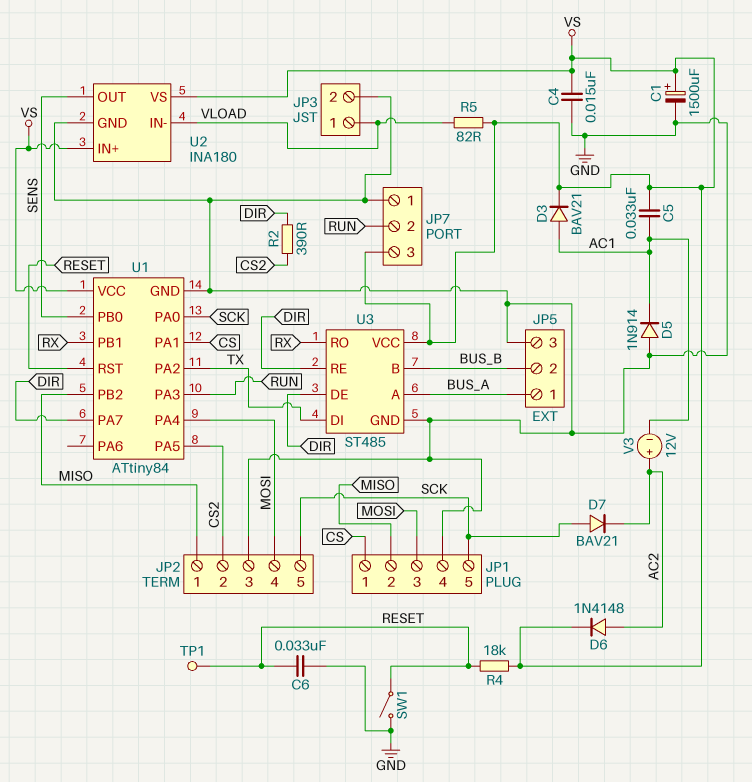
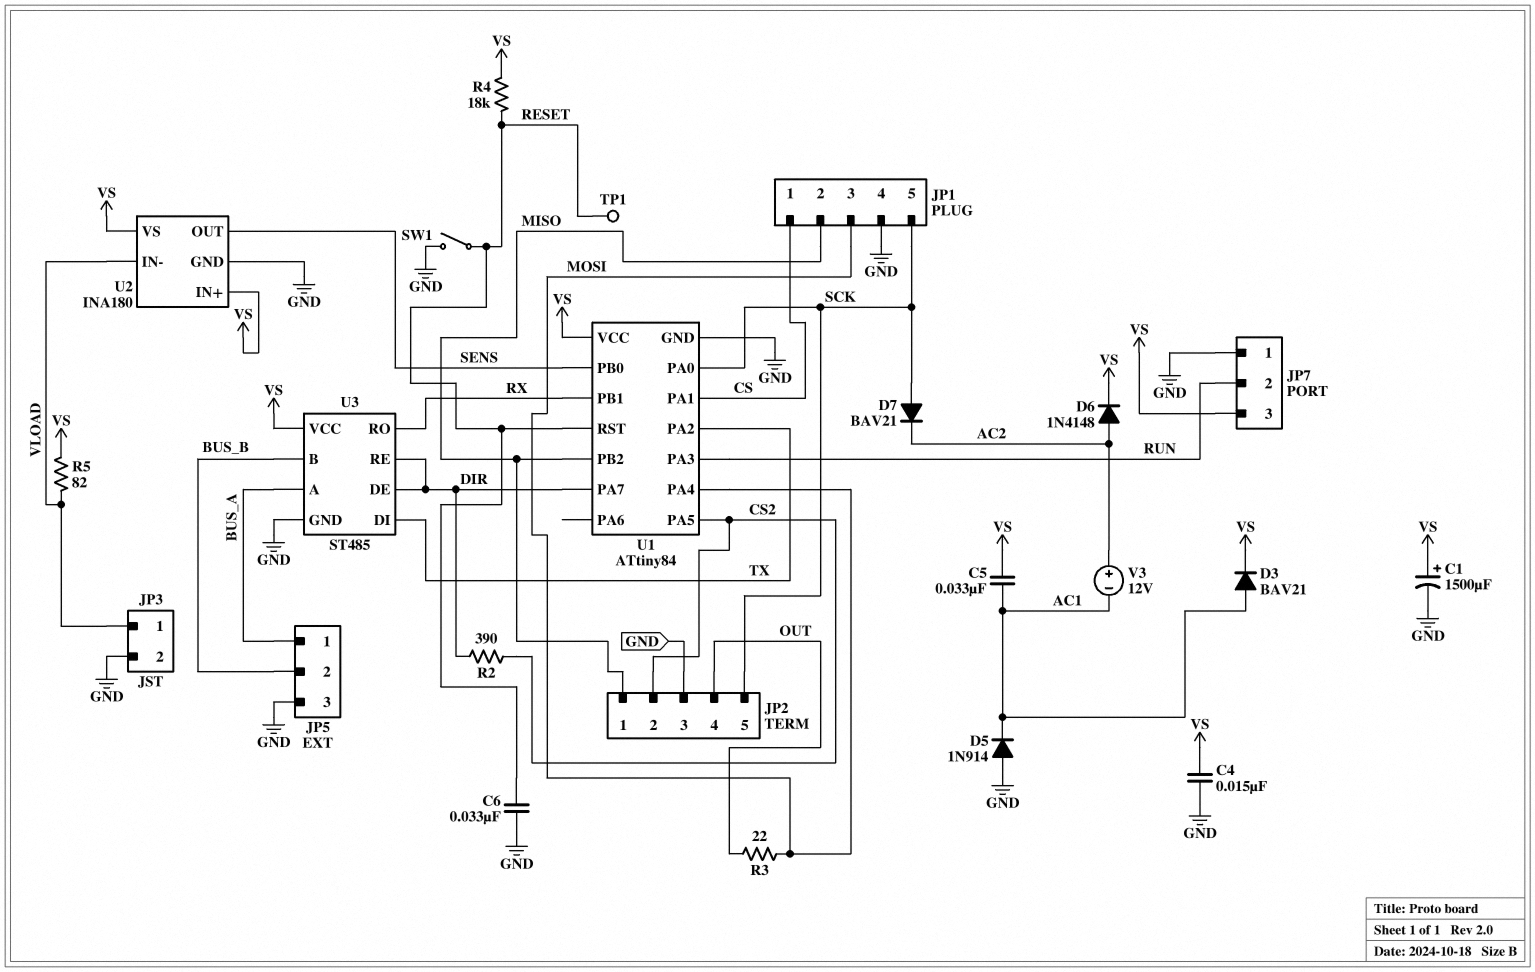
JP2 pin 4: MOSI -> OUT
R3: none -> 22 (MOSI, OUT)

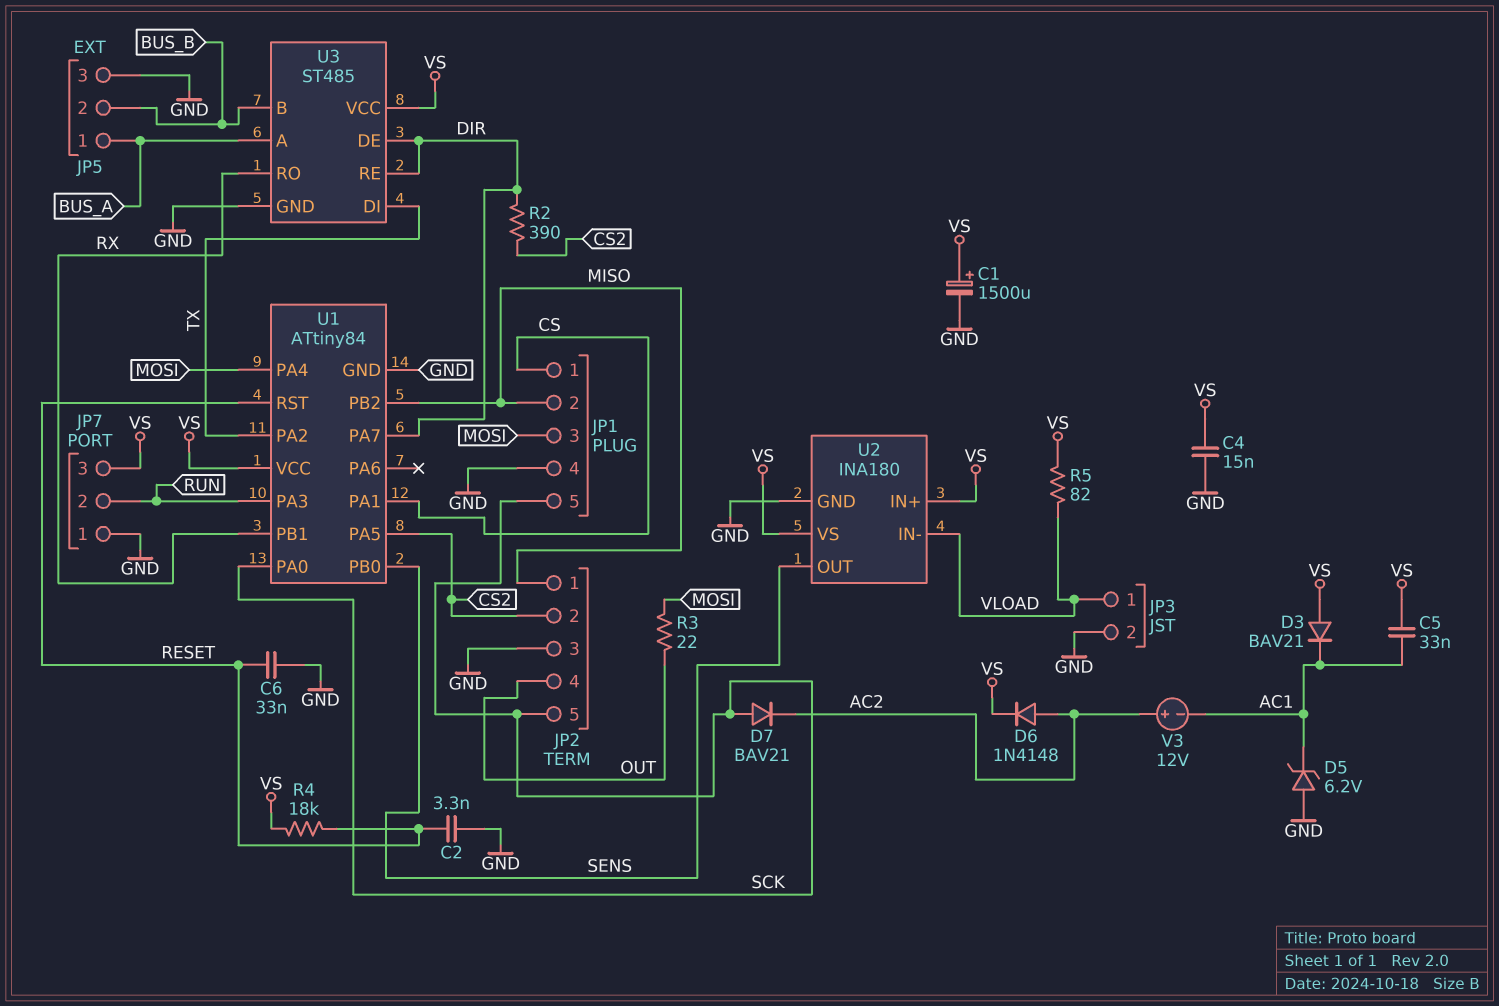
C2: none -> 3.3nF (GND, RESET)
D3: diode BAV21 (A AC1, K VS) -> diode BAV21 (A VS, K AC1)
D5: diode 1N914 (A GND, K AC1) -> zener 6.2V (A GND, K AC1)
SW1: switch (GND, RESET) -> none
TP1: test point (RESET) -> none

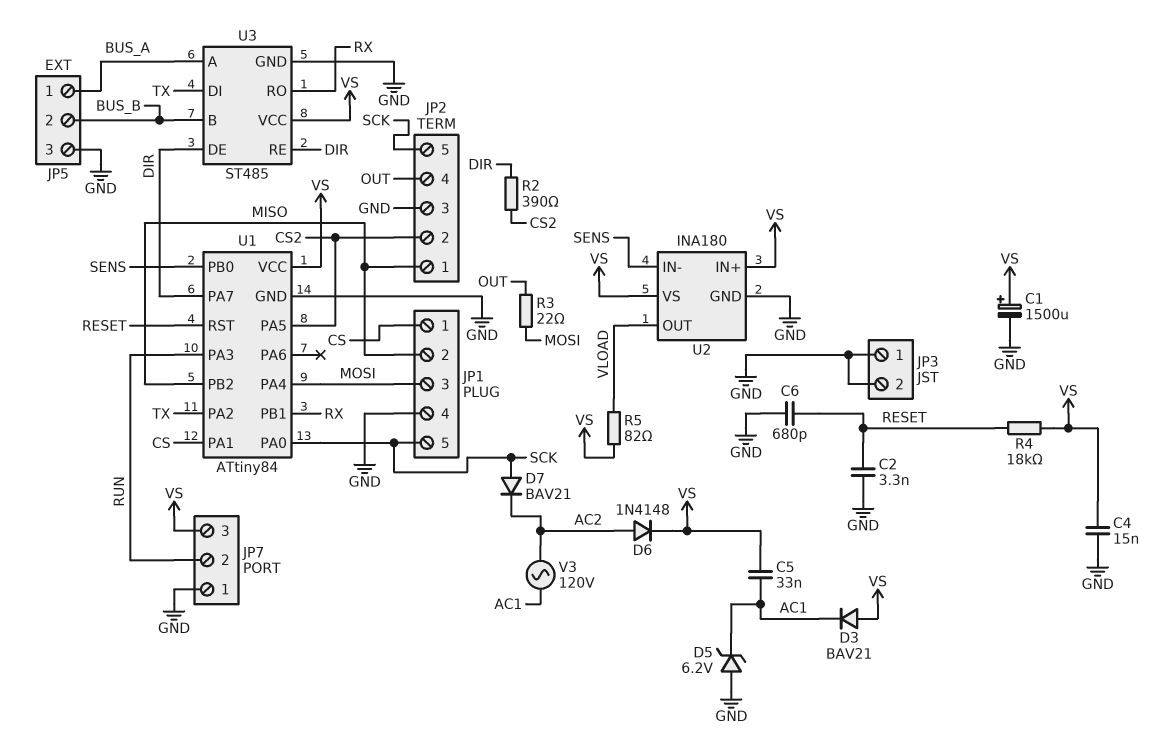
C6: 33nF (GND, RESET) -> 680pF (GND, RESET)
JP3 pin 1: VLOAD -> GND
U2 pin IN-: VLOAD -> SENS
U2 pin OUT: SENS -> VLOAD
V3: 12V (plus AC2, minus AC1) -> AC 120V (AC1, AC2)

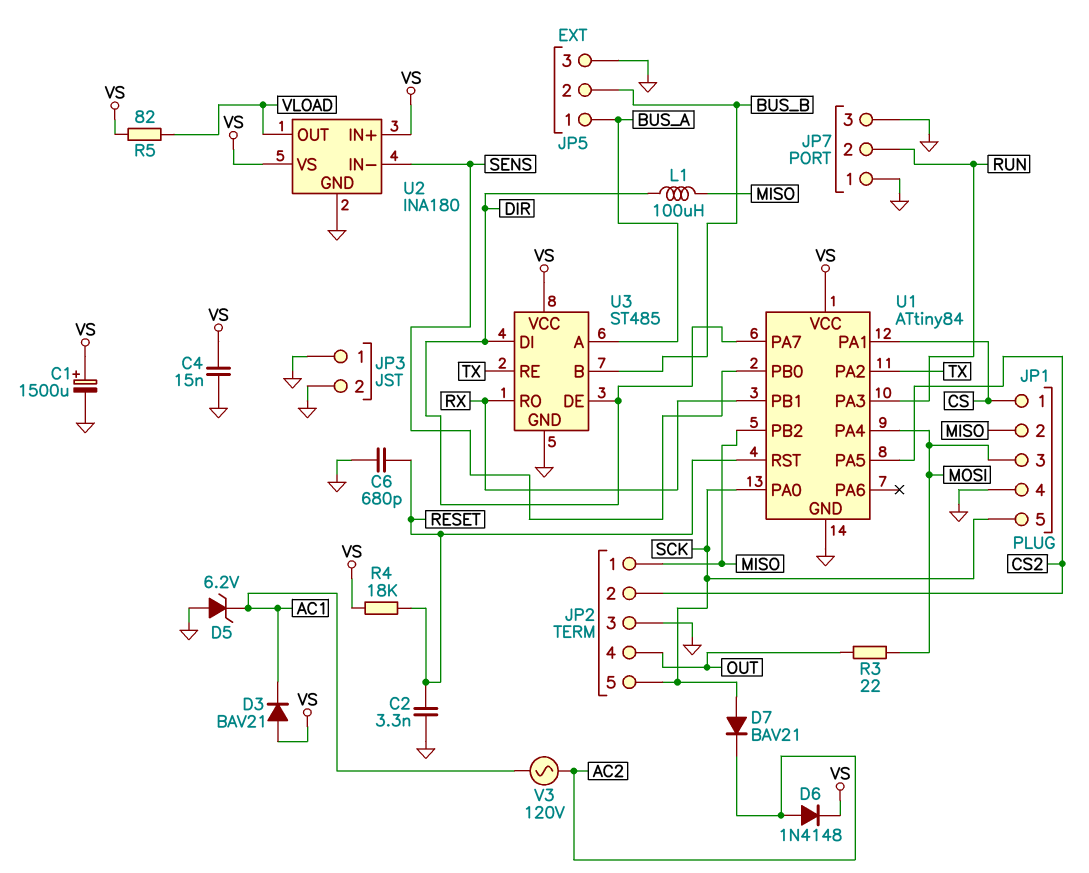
C5: 33nF (AC1, VS) -> none
JP7 pin 3: VS -> GND
L1: none -> 100uH (DIR, MISO)
R2: 390 (CS2, DIR) -> none
U3 pin DI: TX -> DIR
U3 pin RE: DIR -> TX

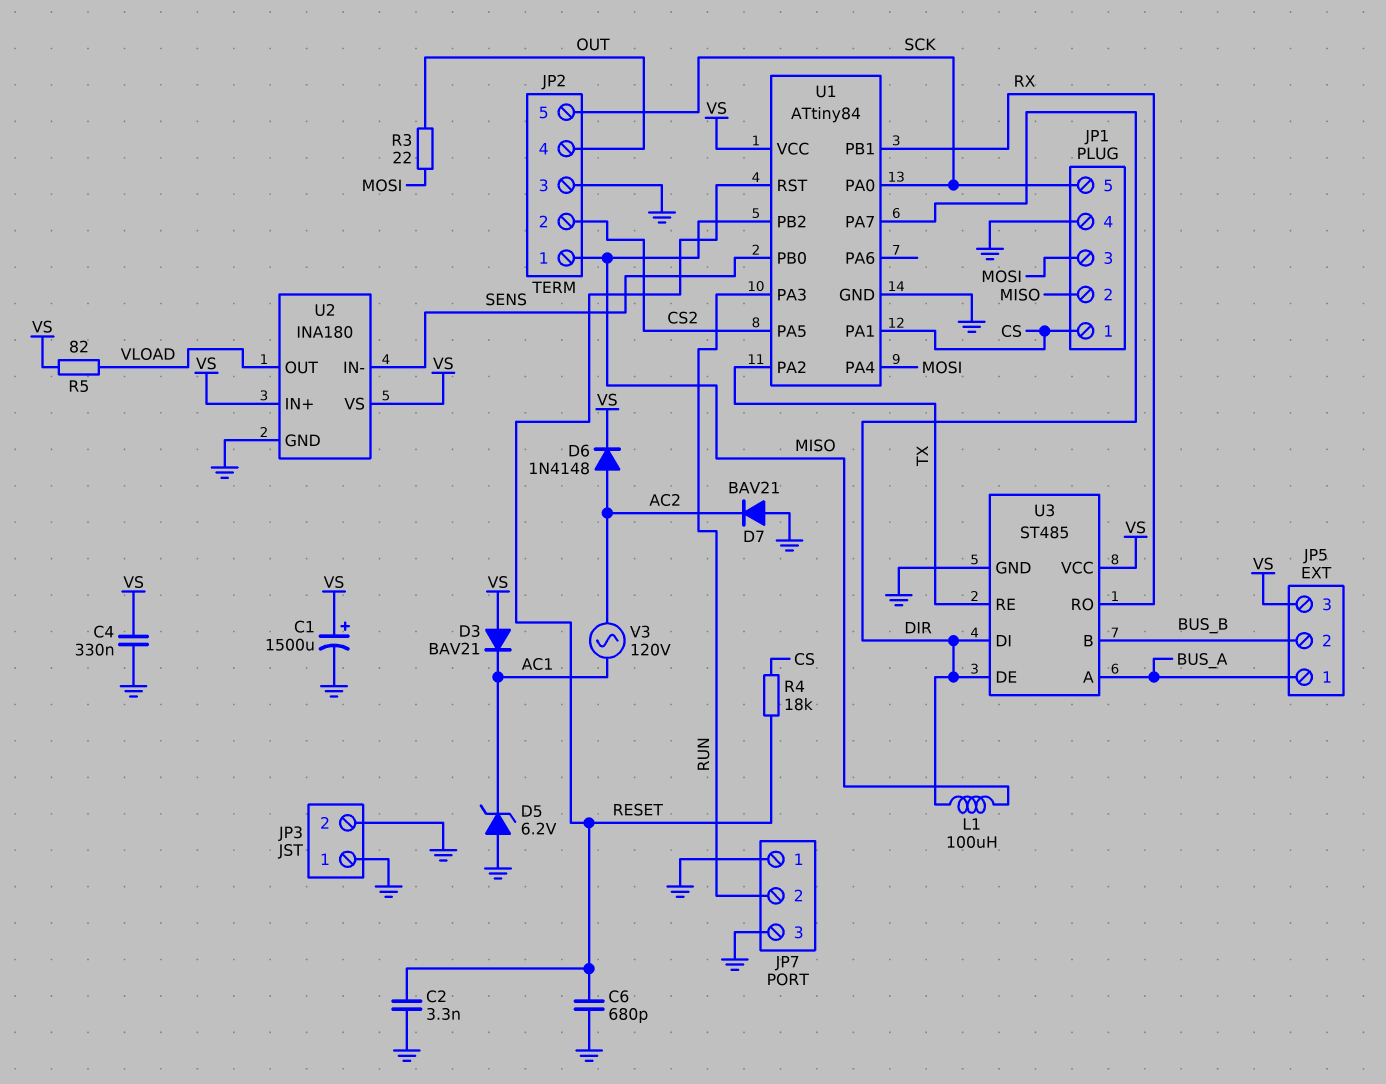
C4: 15nF (GND, VS) -> 330nF (GND, VS)
D7: diode BAV21 (A SCK, K AC2) -> diode BAV21 (A GND, K AC2)
JP5 pin 3: GND -> VS
R4: 18k (RESET, VS) -> 18k (CS, RESET)

